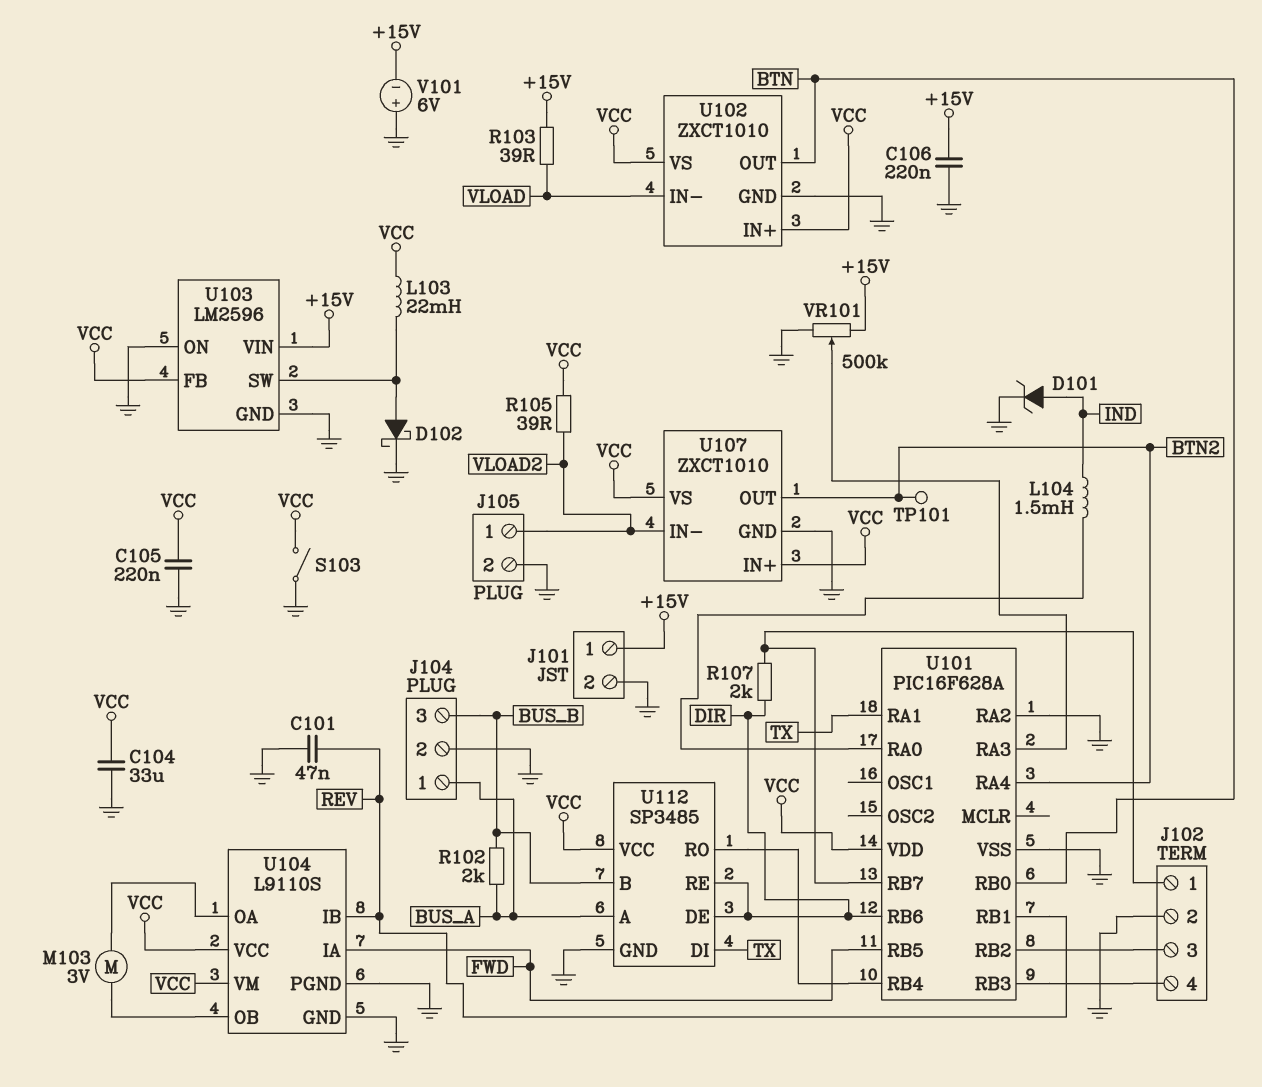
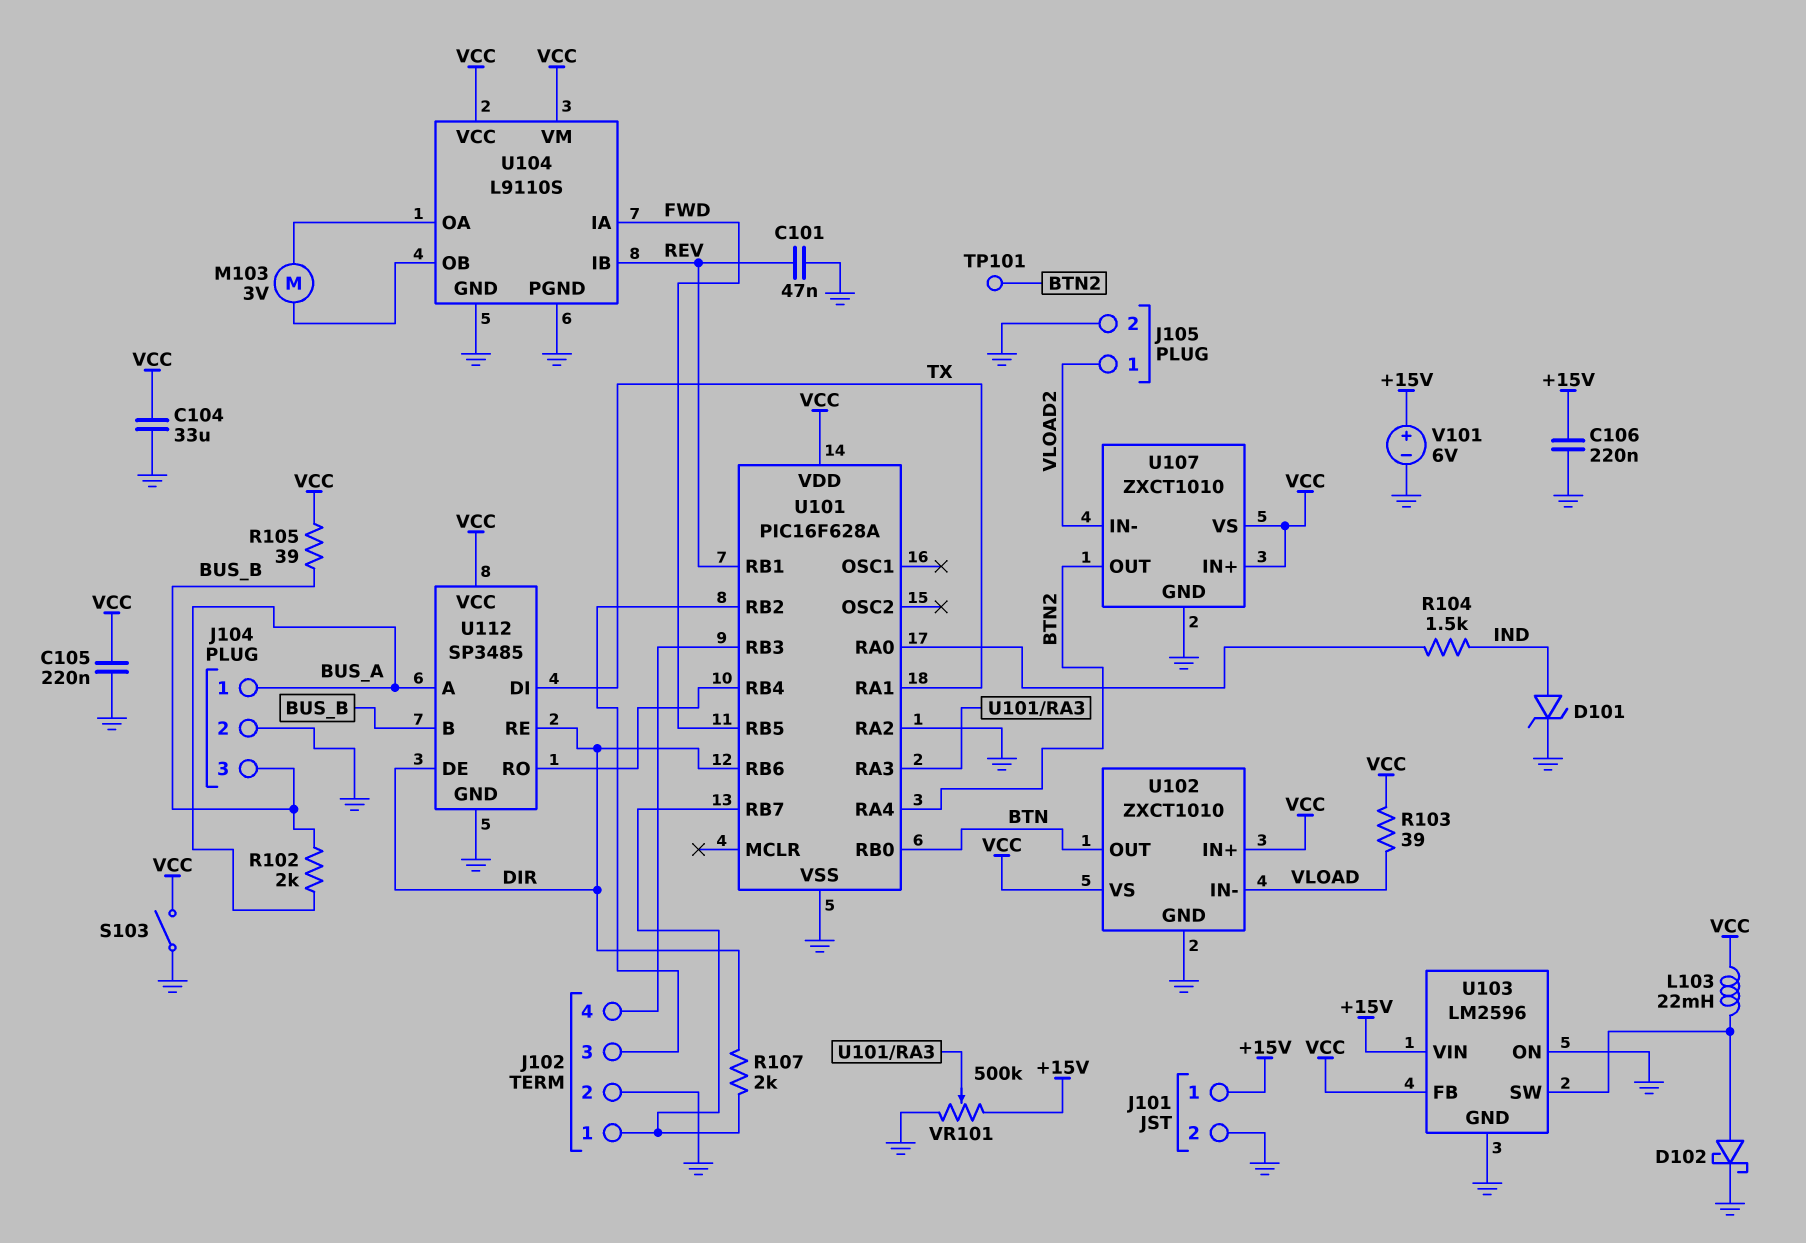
L104: 1.5mH (IND, U101/RA0) -> none
R103: 39 (+15V, VLOAD) -> 39 (VCC, VLOAD)
R104: none -> 1.5k (IND, U101/RA0)
R105: 39 (VCC, VLOAD2) -> 39 (BUS_B, VCC)
V101: 6V (plus GND, minus +15V) -> 6V (plus +15V, minus GND)

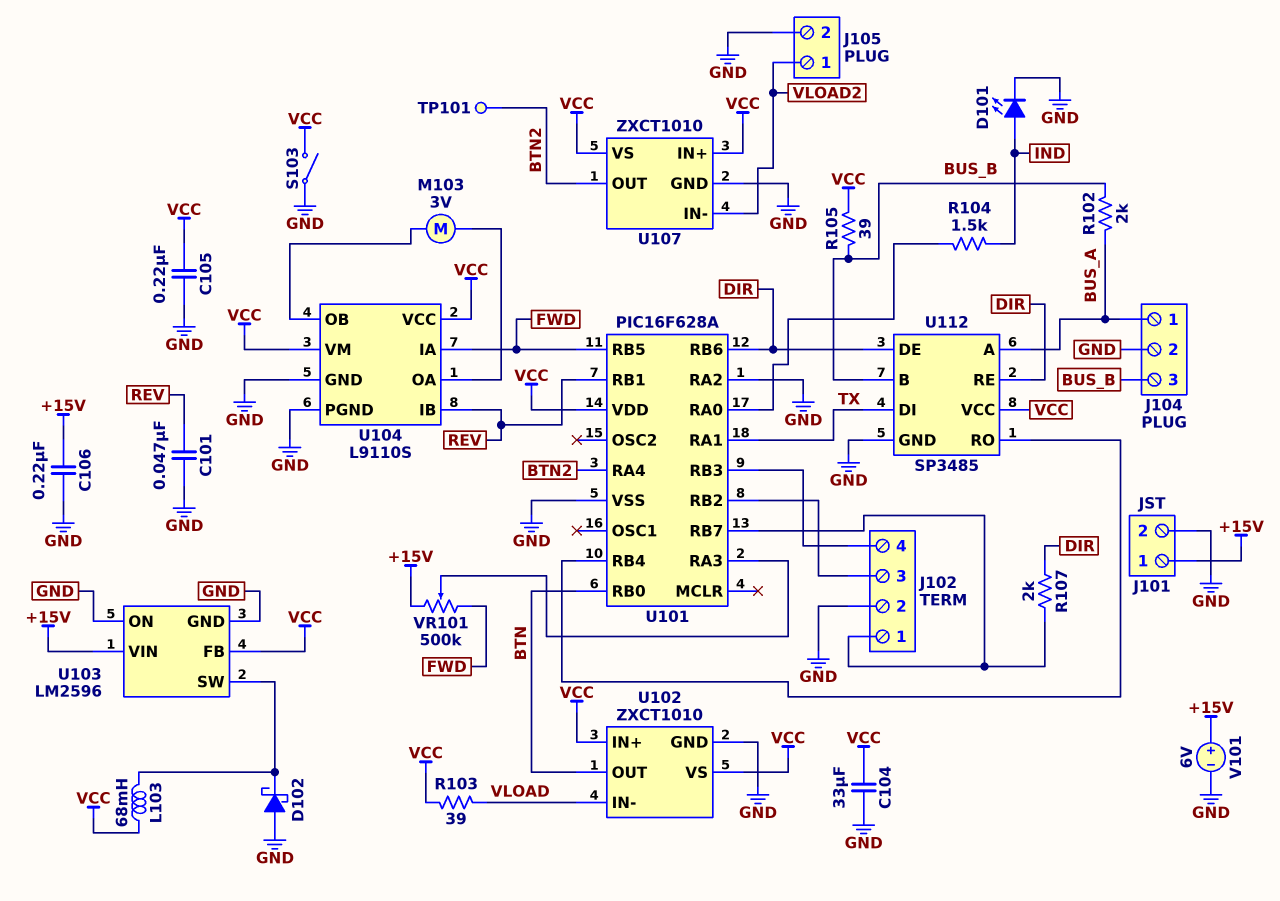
D101: zener (A IND, K GND) -> LED (A IND, K GND)
D102: schottky (A U103/SW, K GND) -> schottky (A GND, K U103/SW)
L103: 22mH (U103/SW, VCC) -> 68mH (U103/SW, VCC)
VR101: 500k (+15V, GND, wiper U101/RA3) -> 500k (+15V, FWD, wiper U101/RA3)

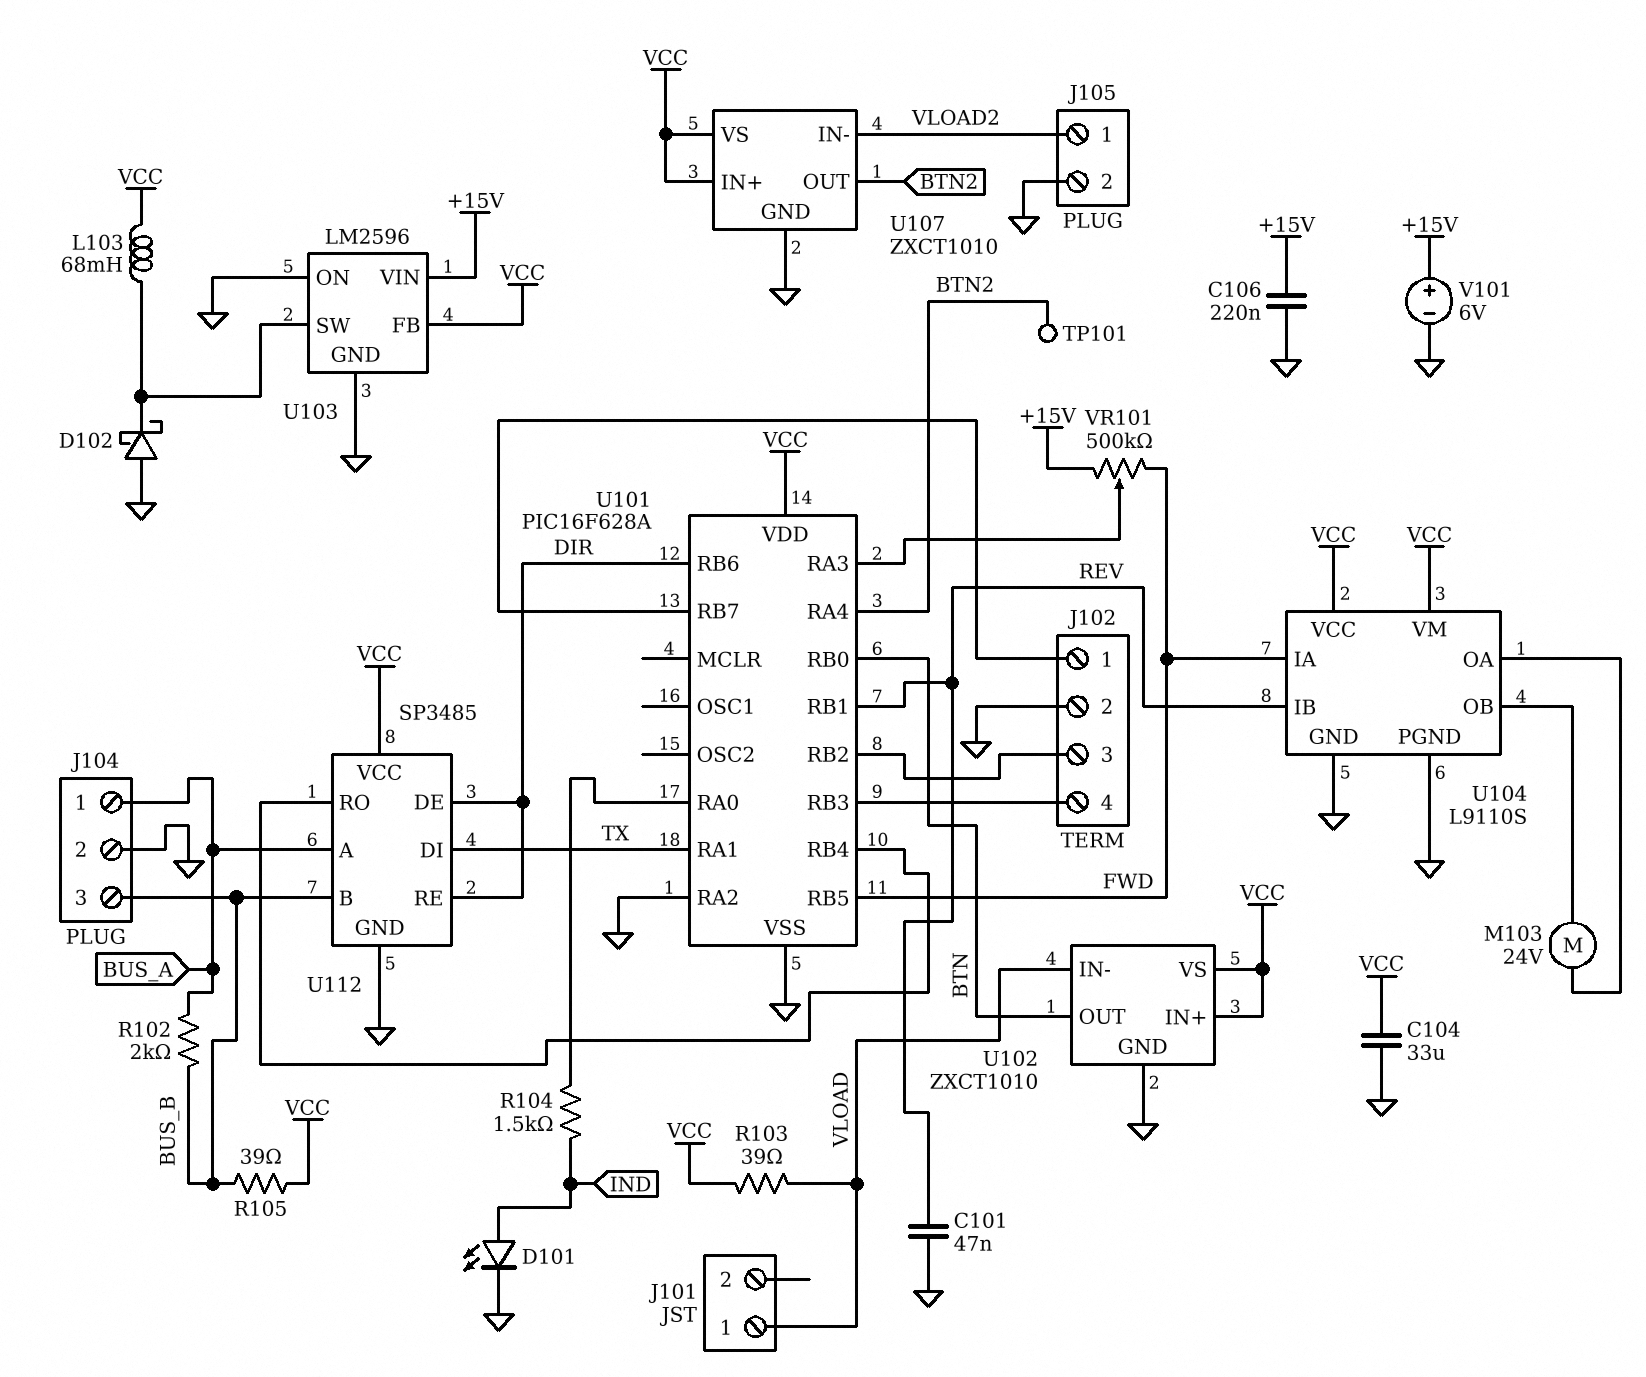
C105: 220nF (GND, VCC) -> none
J101 pin 1: +15V -> VLOAD
J101 pin 2: GND -> none
M103: motor 3V (U104/OA, U104/OB) -> motor 24V (U104/OA, U104/OB)
R107: 2k (DIR, J102/1) -> none
S103: switch (GND, VCC) -> none

